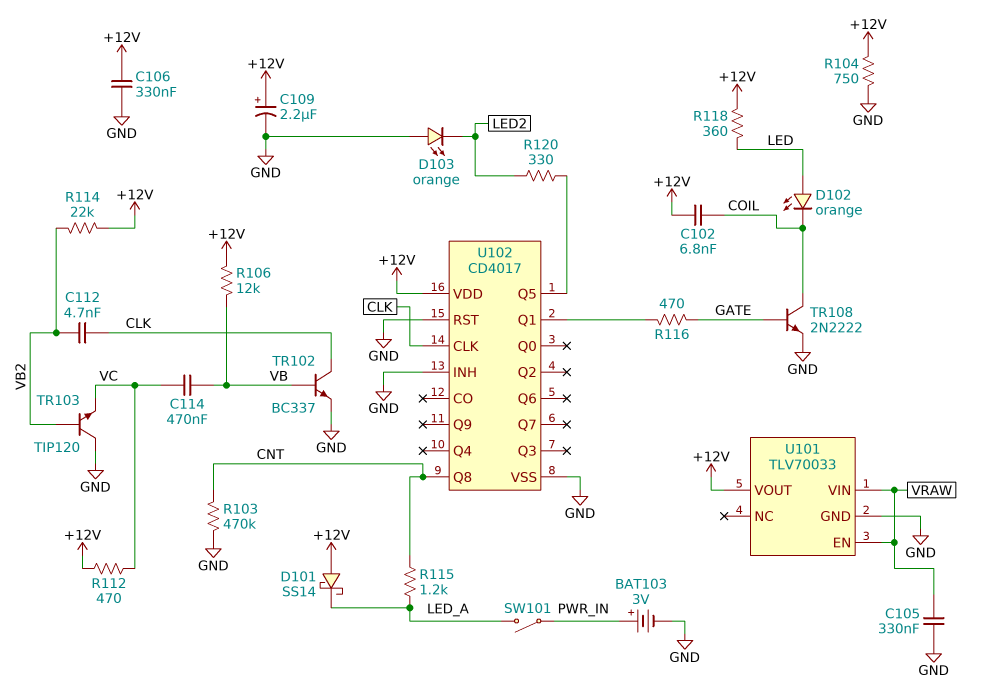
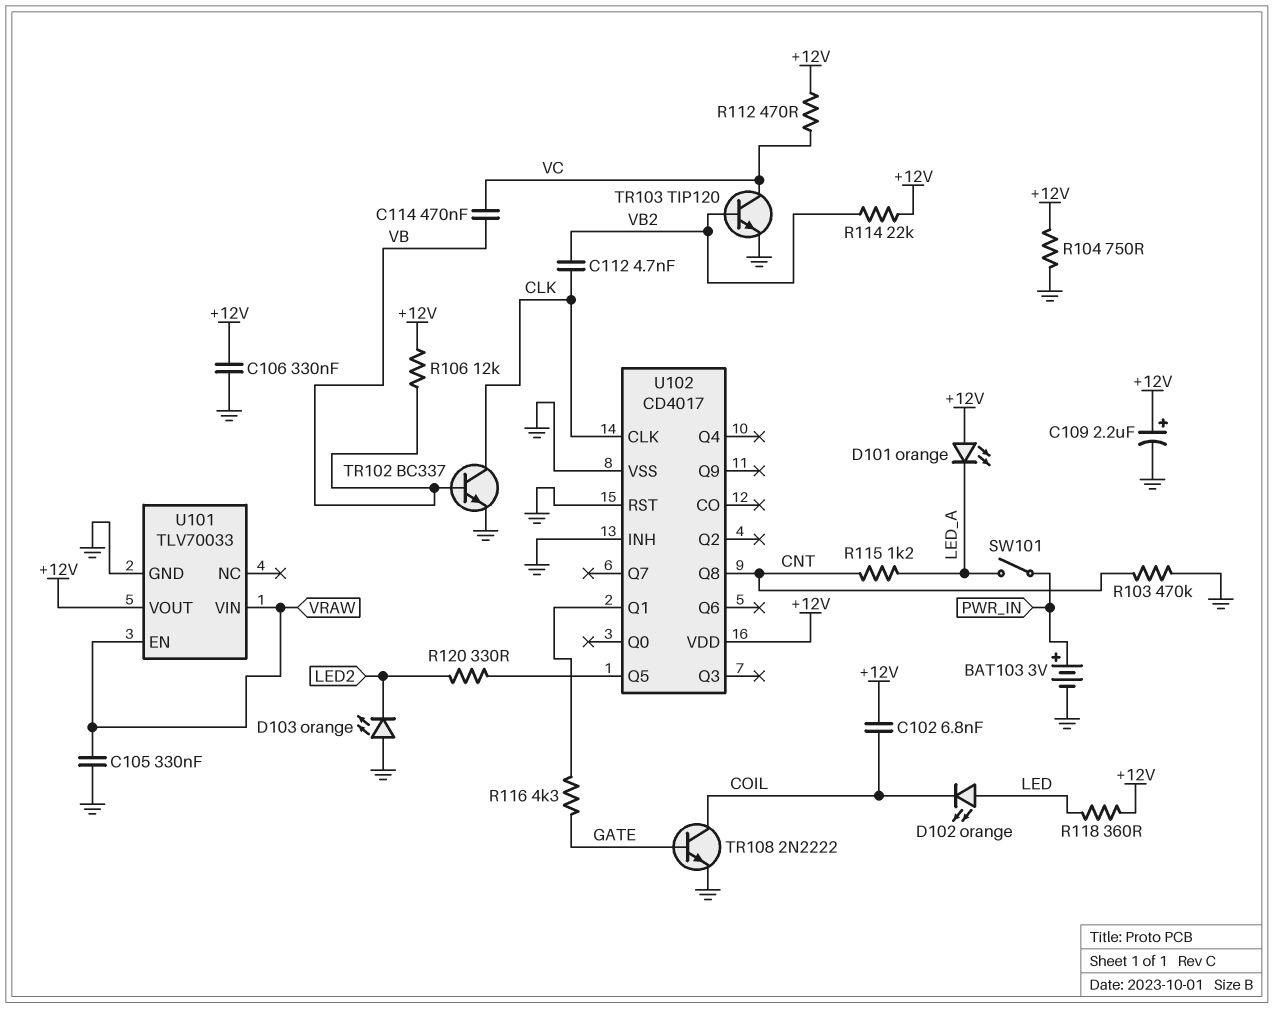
D101: schottky SS14 (A +12V, K LED_A) -> LED orange (A +12V, K LED_A)
R116: 470 (GATE, U102/Q1) -> 4.3k (GATE, U102/Q1)
TR103: NPN TIP120 (B VB2, C GND, E VC) -> NPN TIP120 (B VB2, C VC, E GND)

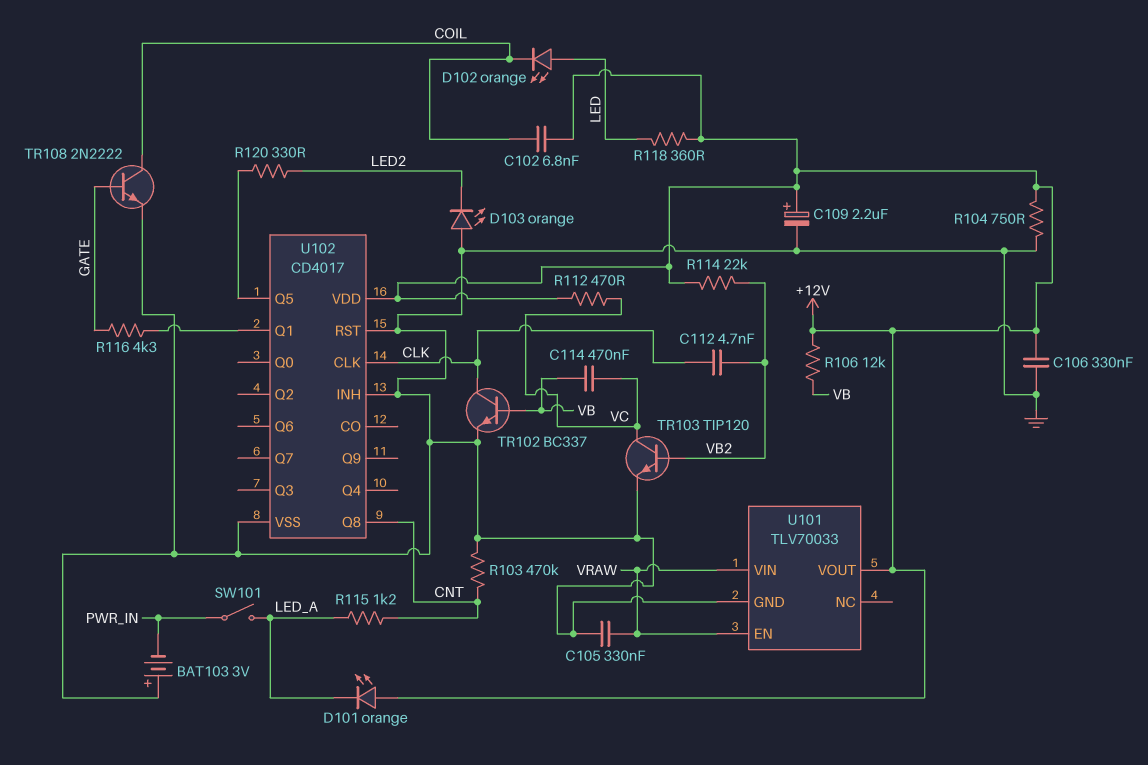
BAT103: 3V (plus PWR_IN, minus GND) -> 3V (plus GND, minus PWR_IN)

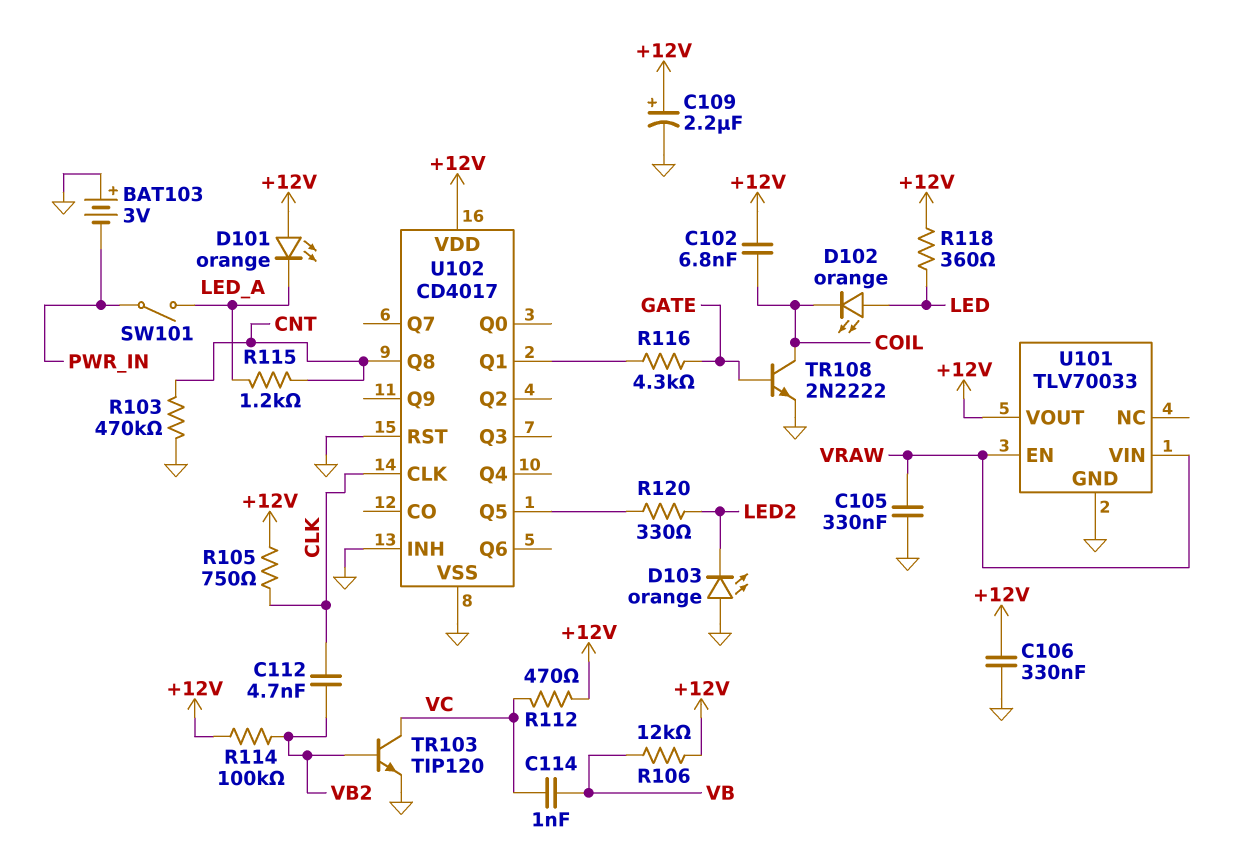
C114: 470nF (VB, VC) -> 1nF (VB, VC)
R104: 750 (+12V, GND) -> none
R105: none -> 750 (+12V, CLK)
R114: 22k (+12V, VB2) -> 100k (+12V, VB2)
TR102: NPN BC337 (B VB, C CLK, E GND) -> none

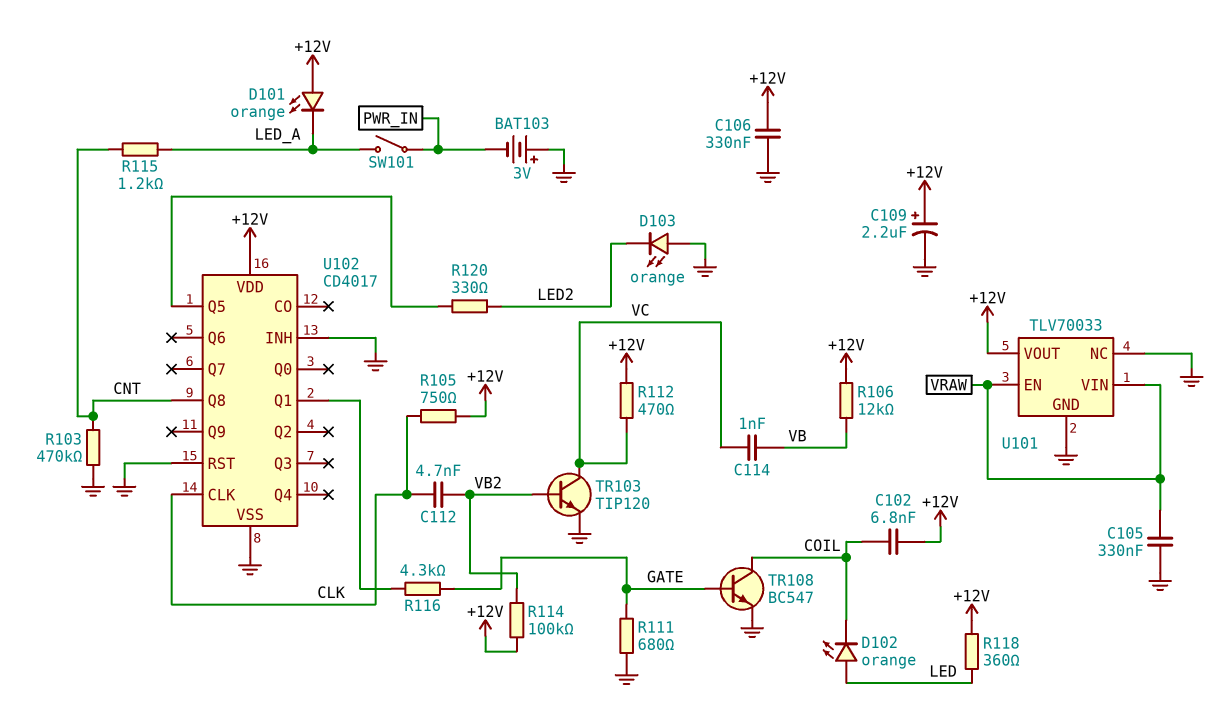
R111: none -> 680 (GATE, GND)
TR108: NPN 2N2222 (B GATE, C COIL, E GND) -> NPN BC547 (B GATE, C COIL, E GND)
U101 pin NC: none -> GND

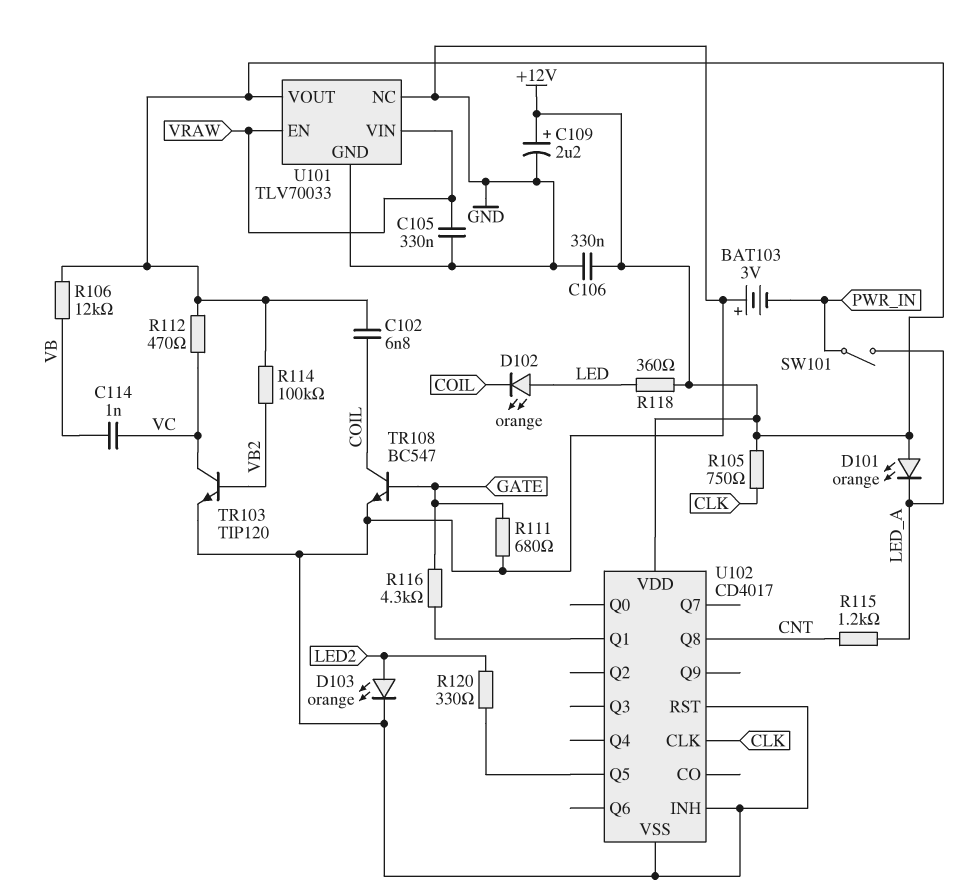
C112: 4.7nF (CLK, VB2) -> none
D103: LED orange (A GND, K LED2) -> LED orange (A LED2, K GND)
R103: 470k (CNT, GND) -> none

